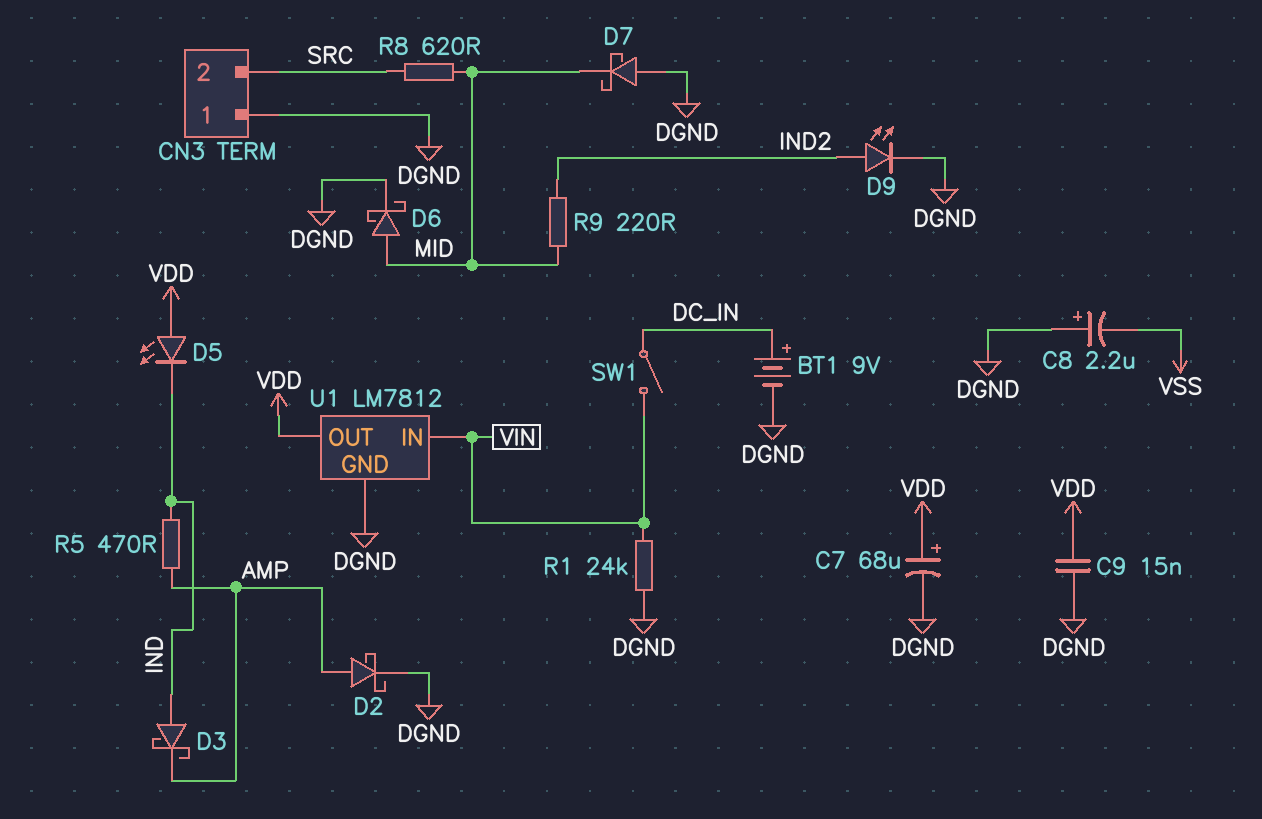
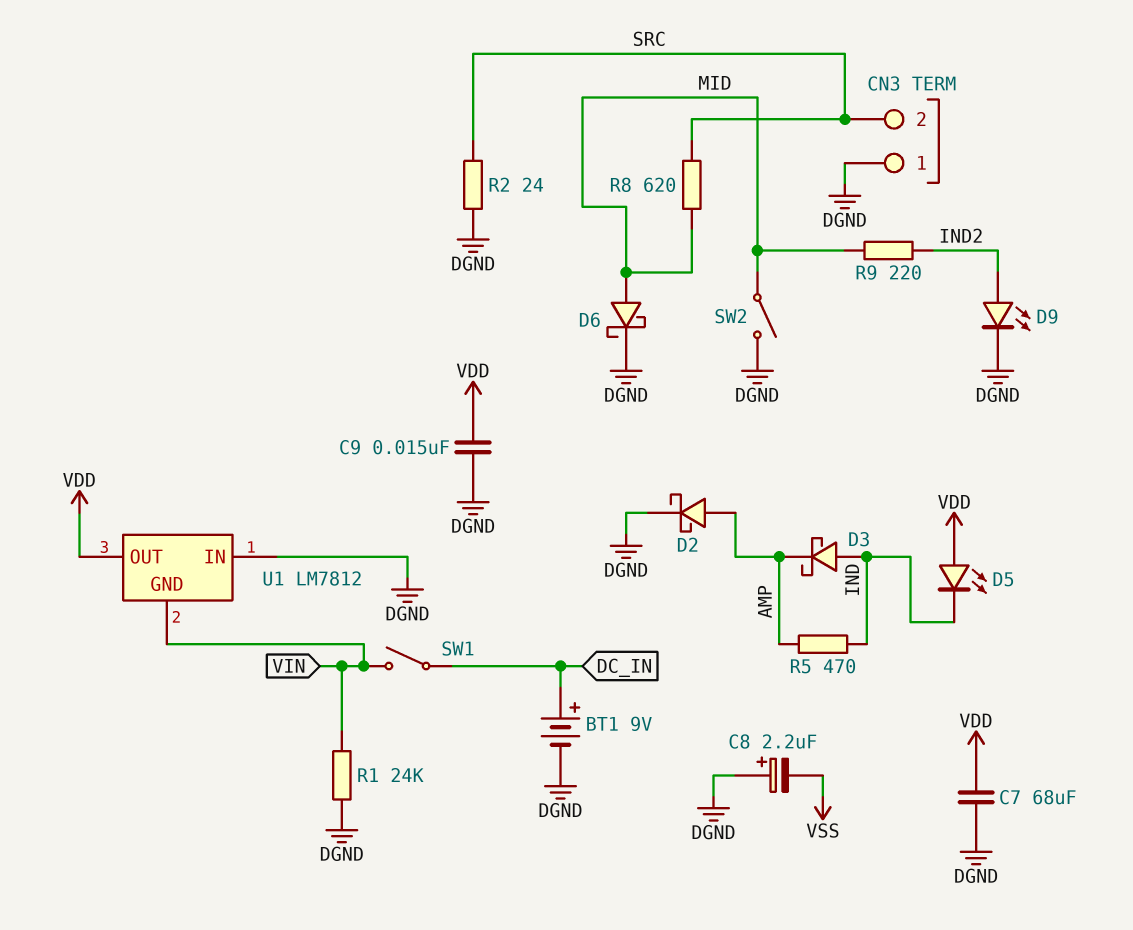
C7: 68uF (plus VDD, minus DGND) -> 68uF (DGND, VDD)
D7: schottky (A DGND, K MID) -> none
R2: none -> 24 (DGND, SRC)
SW2: none -> switch (DGND, MID)
U1 pin GND: DGND -> VIN
U1 pin IN: VIN -> DGND

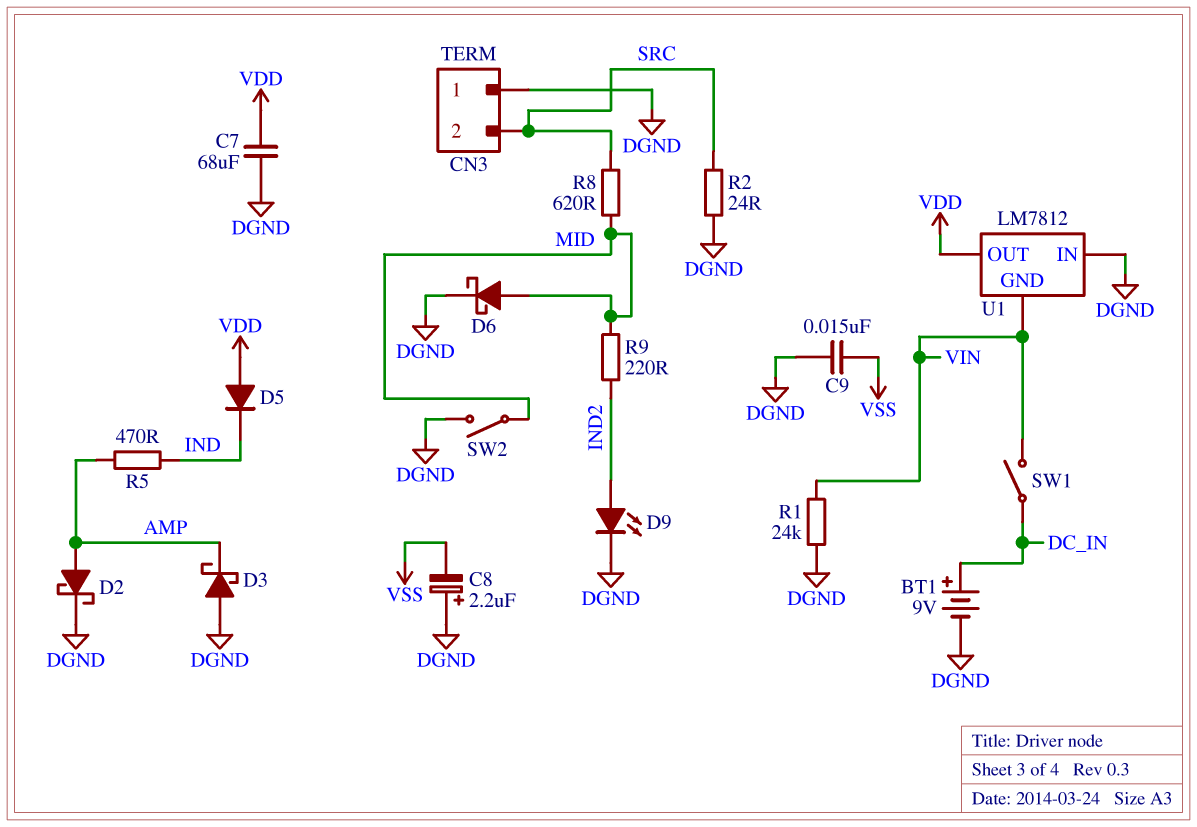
C9: 15nF (DGND, VDD) -> 15nF (DGND, VSS)
D3: schottky (A IND, K AMP) -> schottky (A DGND, K AMP)
D5: LED (A VDD, K IND) -> diode (A VDD, K IND)

